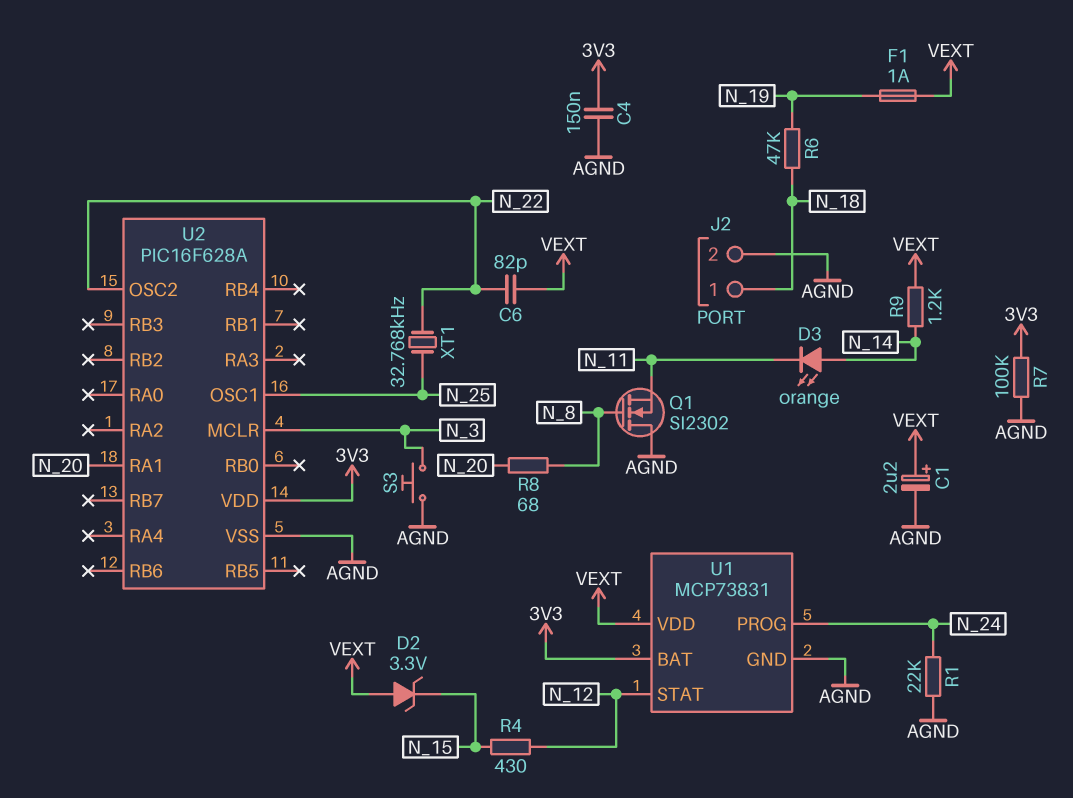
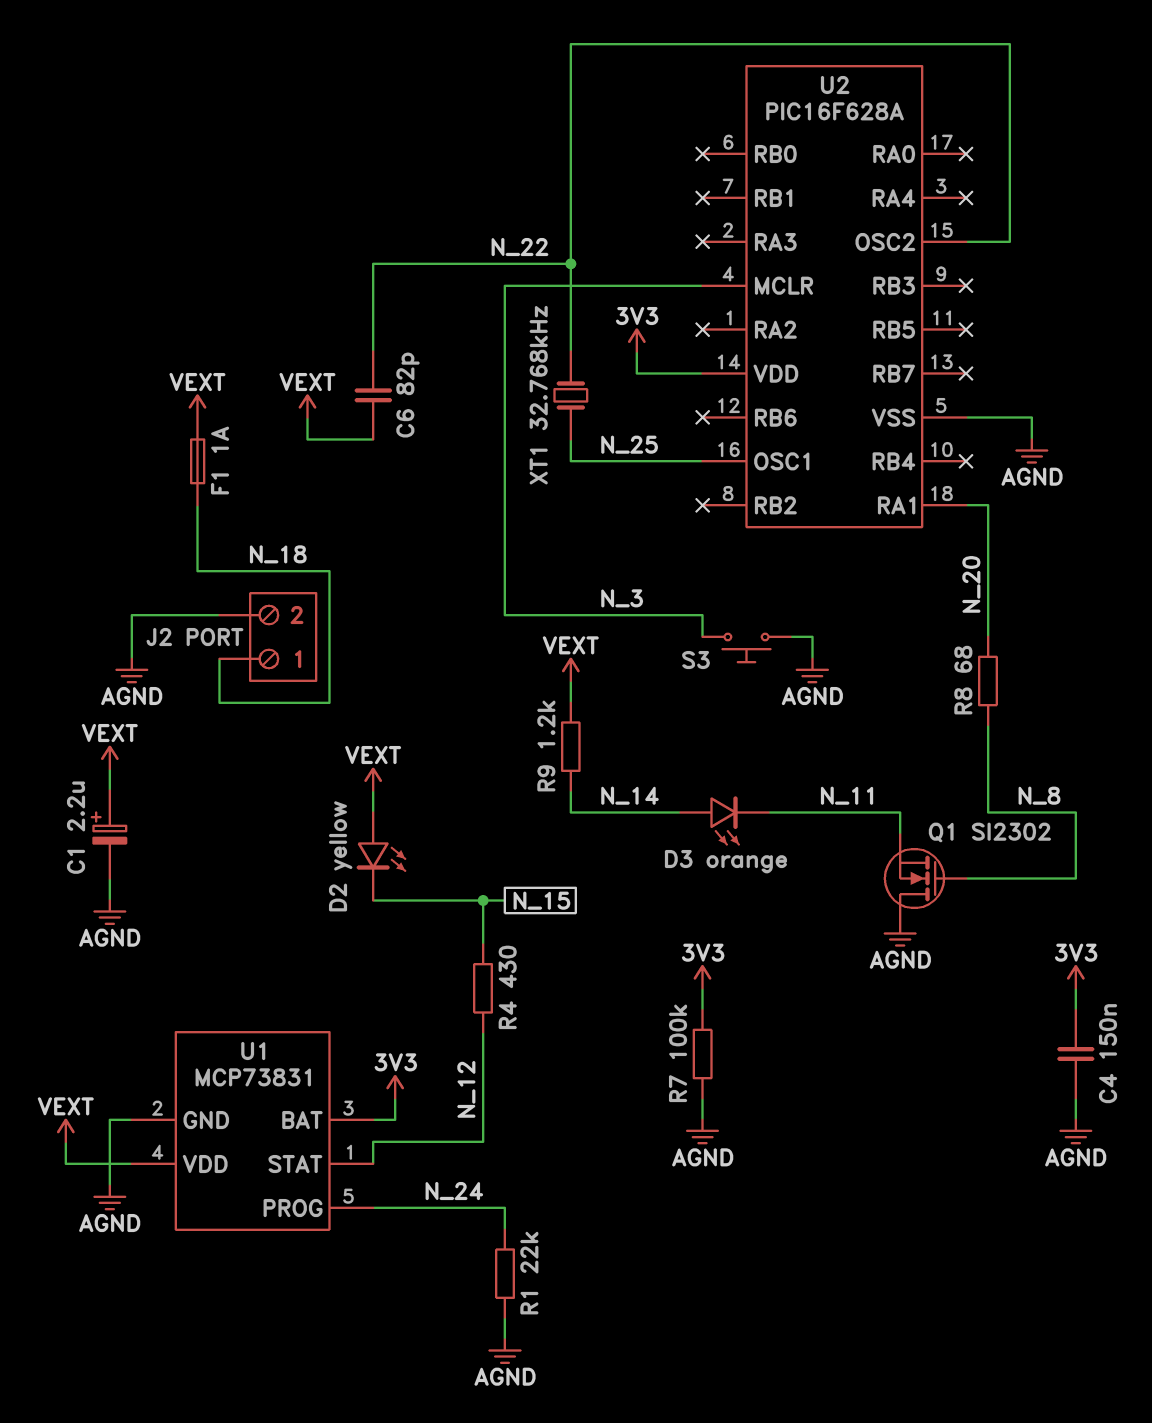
D2: zener 3.3V (A VEXT, K N_15) -> LED yellow (A VEXT, K N_15)
F1: 1A (N_19, VEXT) -> 1A (N_18, VEXT)
R6: 47k (N_18, N_19) -> none

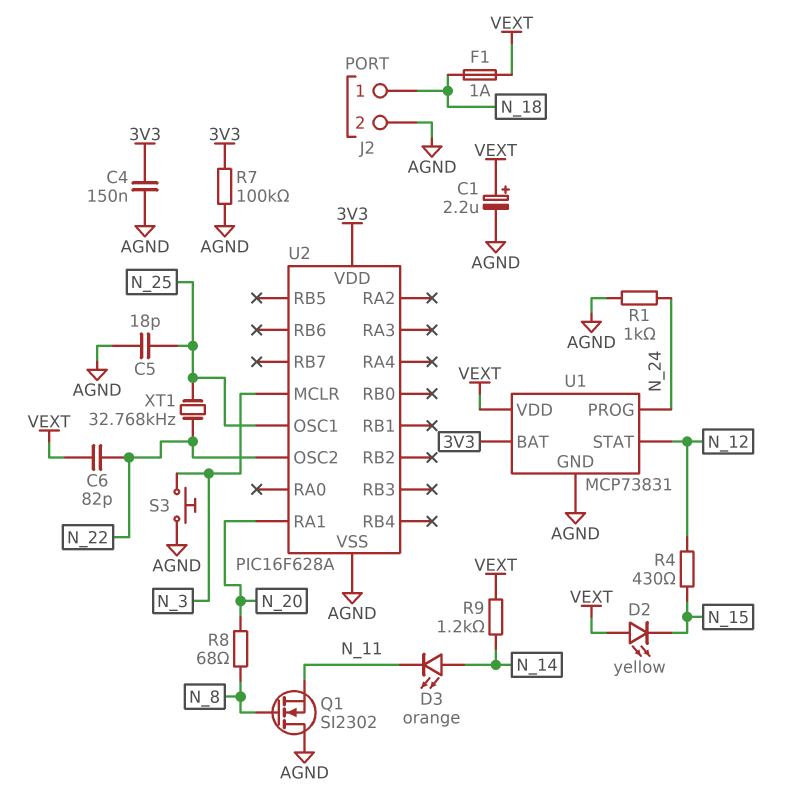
C5: none -> 18pF (AGND, N_25)
R1: 22k (AGND, N_24) -> 1k (AGND, N_24)

